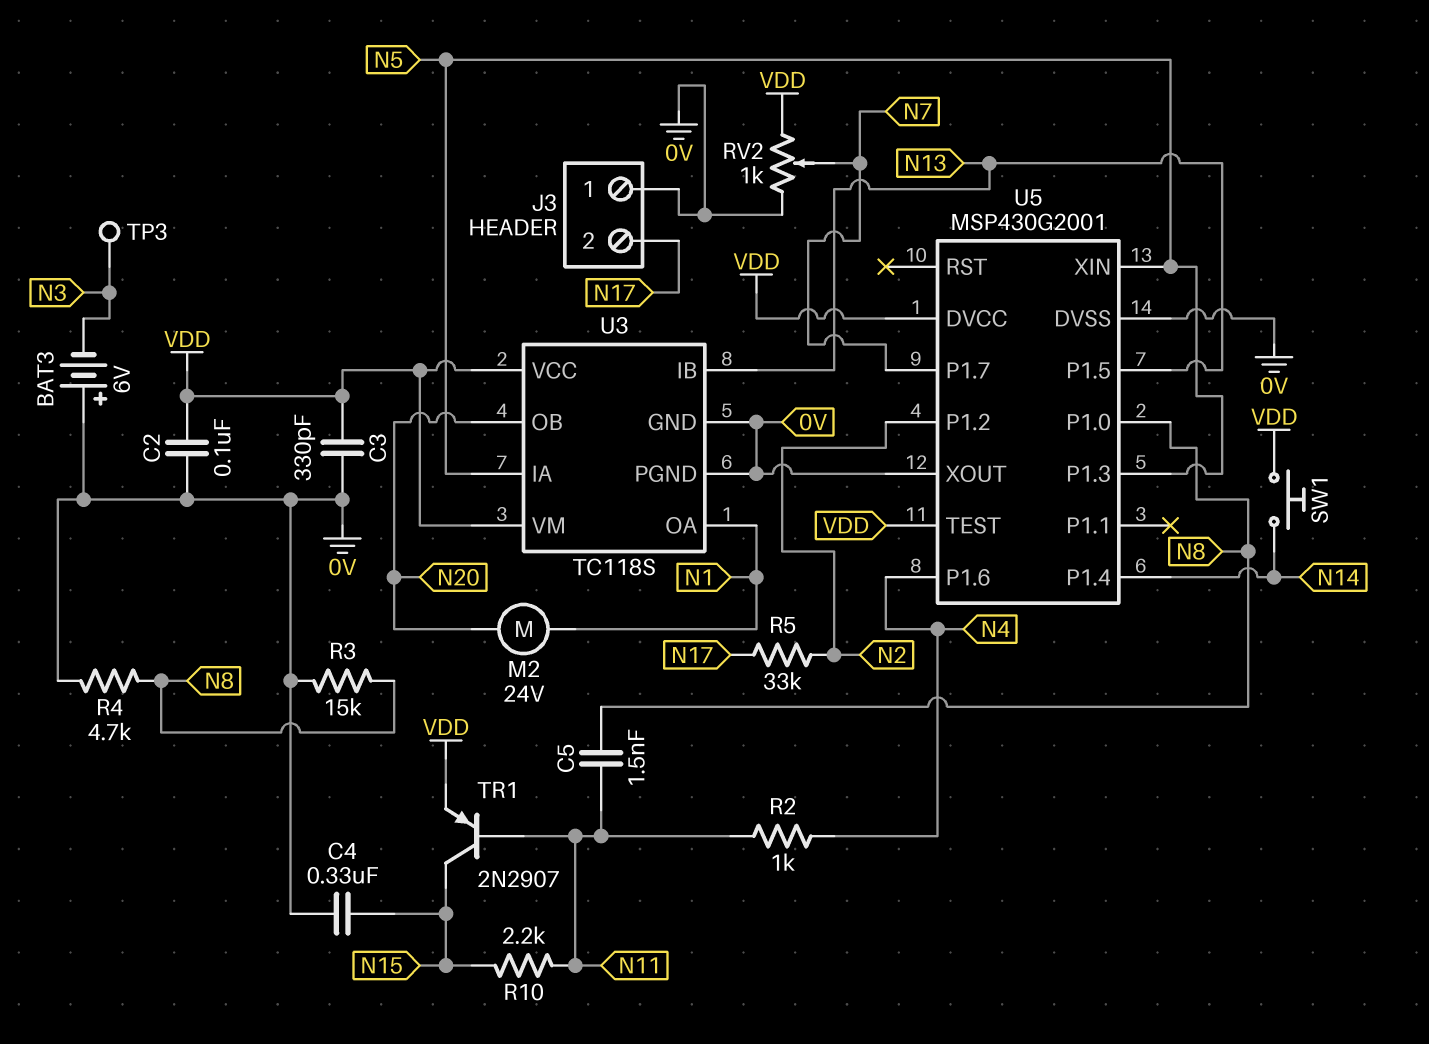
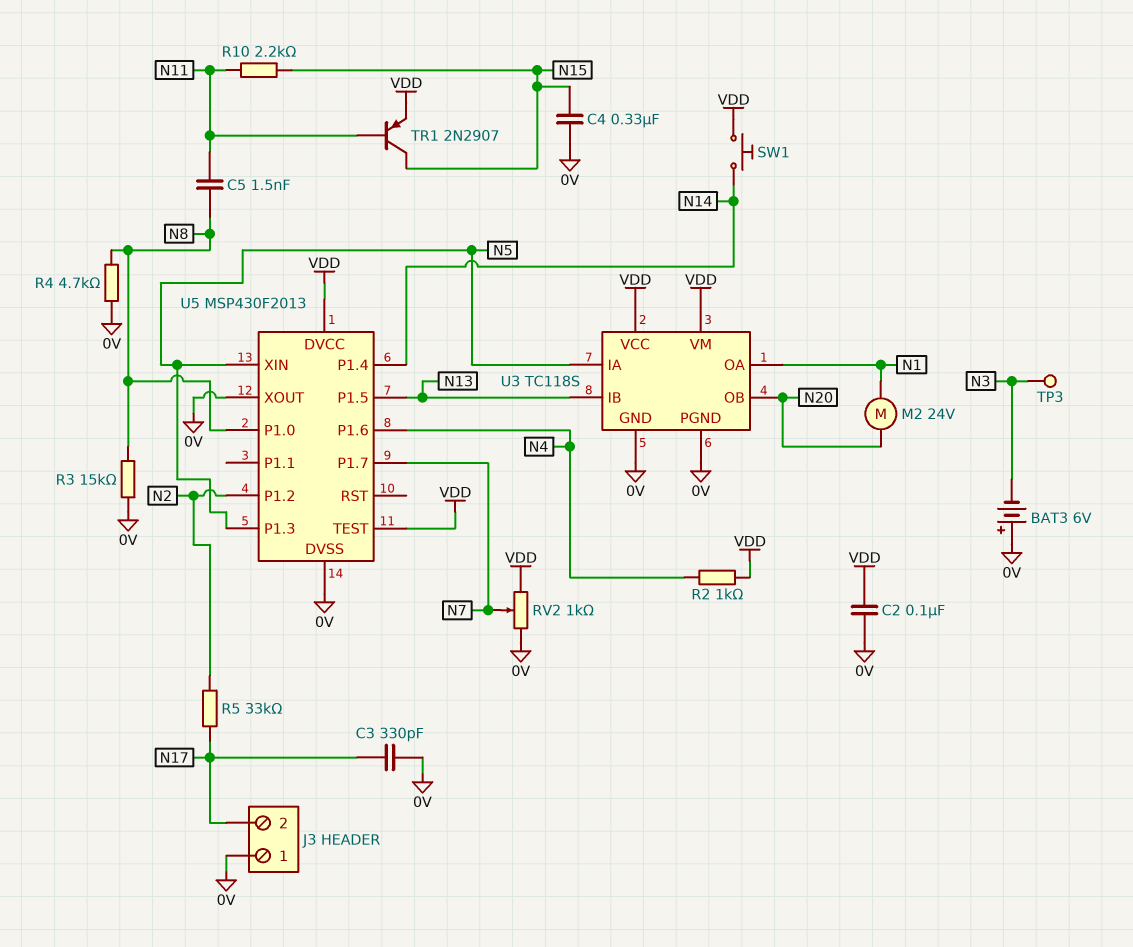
C3: 330pF (0V, VDD) -> 330pF (0V, N17)
R2: 1k (N4, N11) -> 1k (N4, VDD)
U5: MSP430G2001 -> MSP430F2013

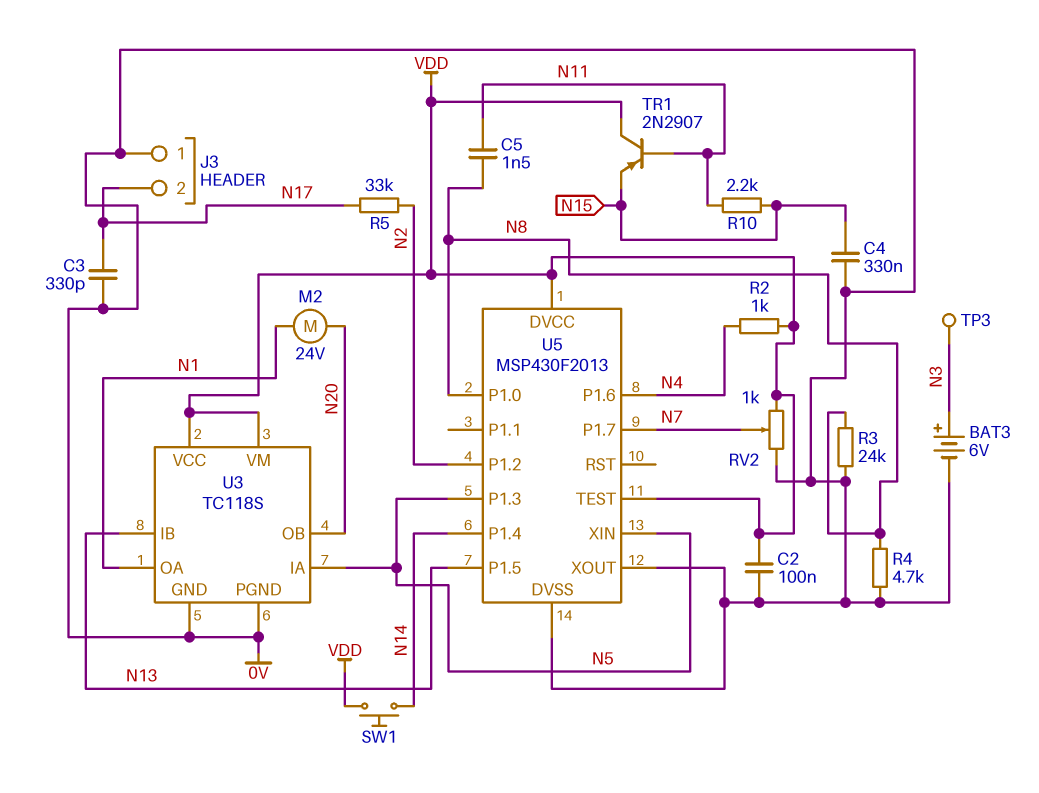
BAT3: 6V (plus 0V, minus N3) -> 6V (plus N3, minus 0V)
R3: 15k (0V, N8) -> 24k (0V, N8)
TR1: PNP 2N2907 (B N11, C N15, E VDD) -> PNP 2N2907 (B N11, C VDD, E N15)

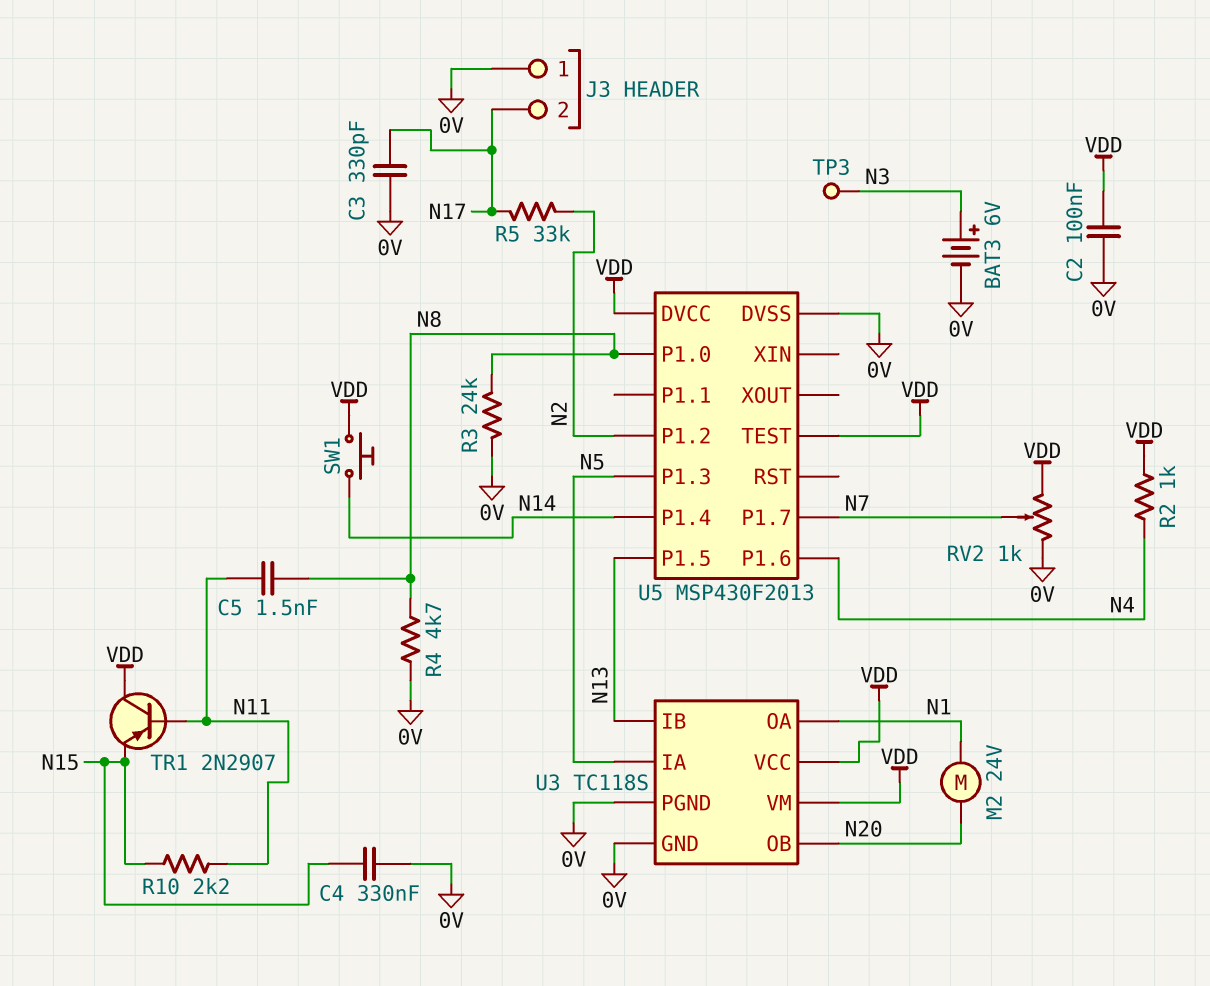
U5 pin XIN: N5 -> none
U5 pin XOUT: 0V -> none

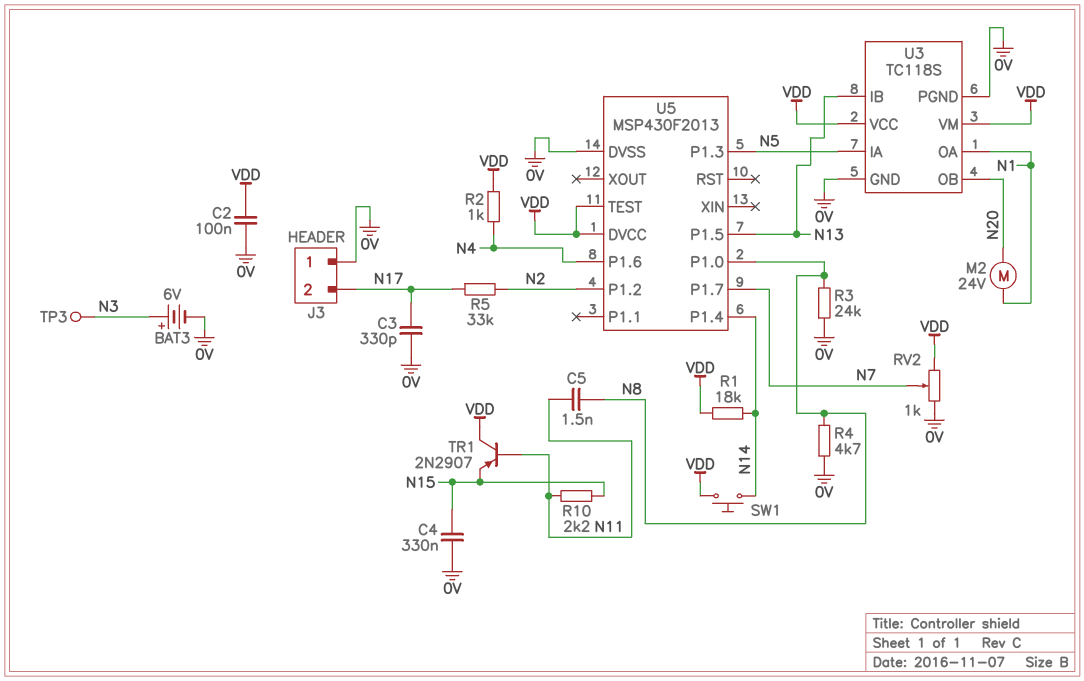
R1: none -> 18k (N14, VDD)

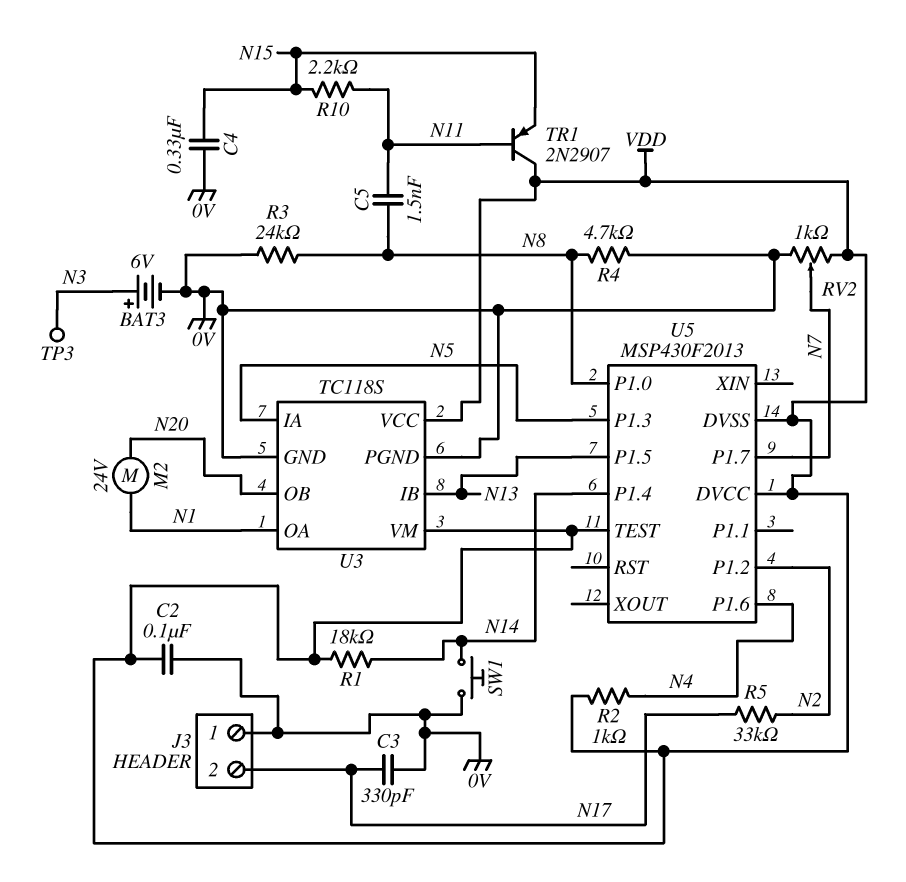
SW1: button (N14, VDD) -> button (0V, N14)
U5 pin DVSS: 0V -> VDD

